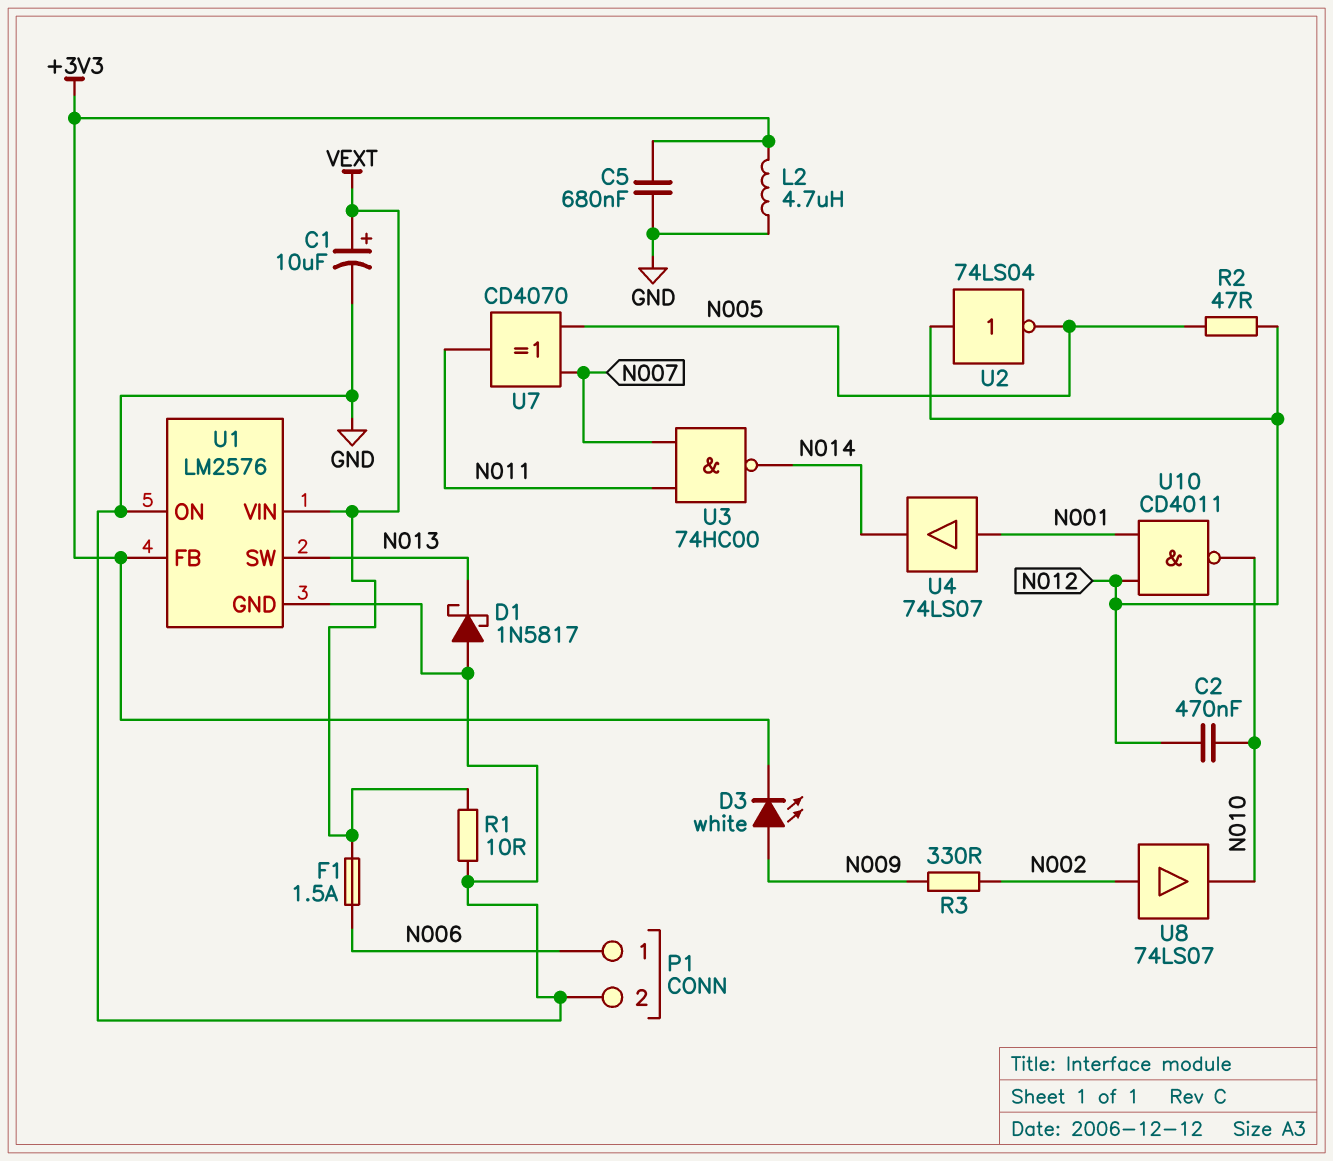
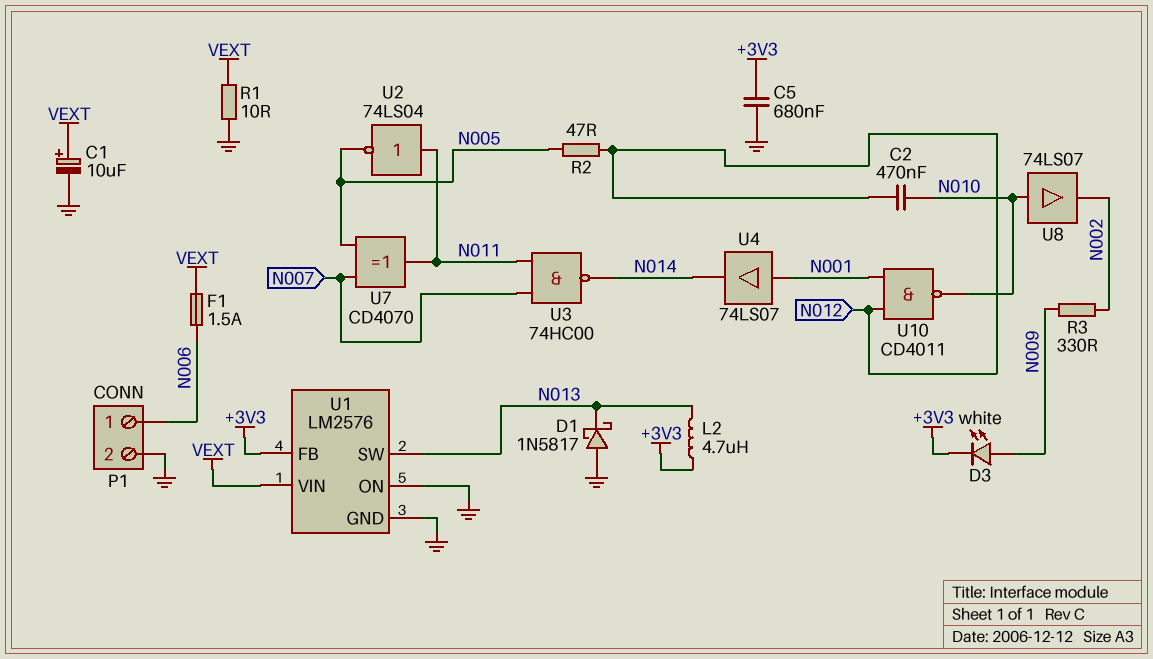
L2: 4.7uH (+3V3, GND) -> 4.7uH (+3V3, N013)
U2: NOT 74LS04 (in N012, out N005) -> NOT 74LS04 (in N011, out N005)
U8: buffer 74LS07 (in N002, out N010) -> buffer 74LS07 (in N010, out N002)

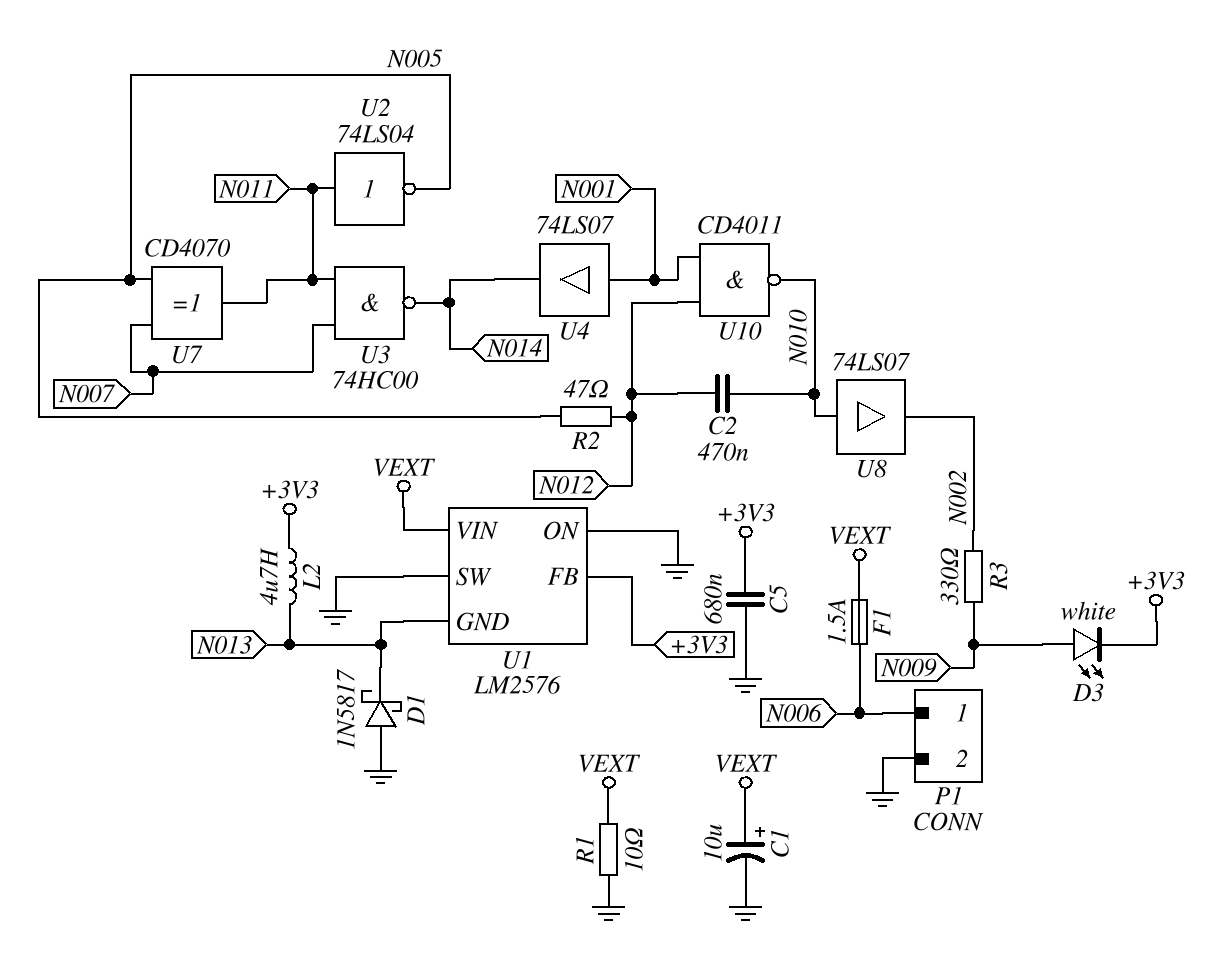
U1 pin GND: GND -> N013
U1 pin SW: N013 -> GND

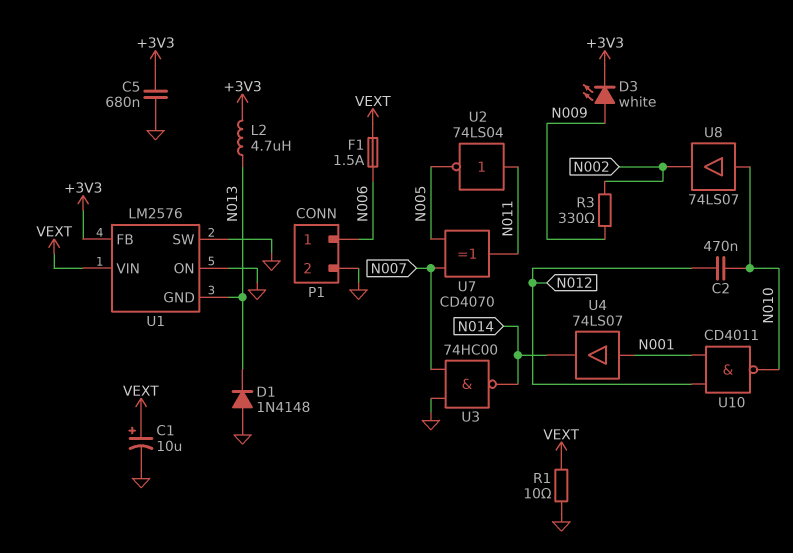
D1: schottky 1N5817 (A GND, K N013) -> diode 1N4148 (A GND, K N013)
R2: 47 (N005, N012) -> none
U3: NAND 74HC00 (in N007, in N011, out N014) -> NAND 74HC00 (in GND, in N007, out N014)

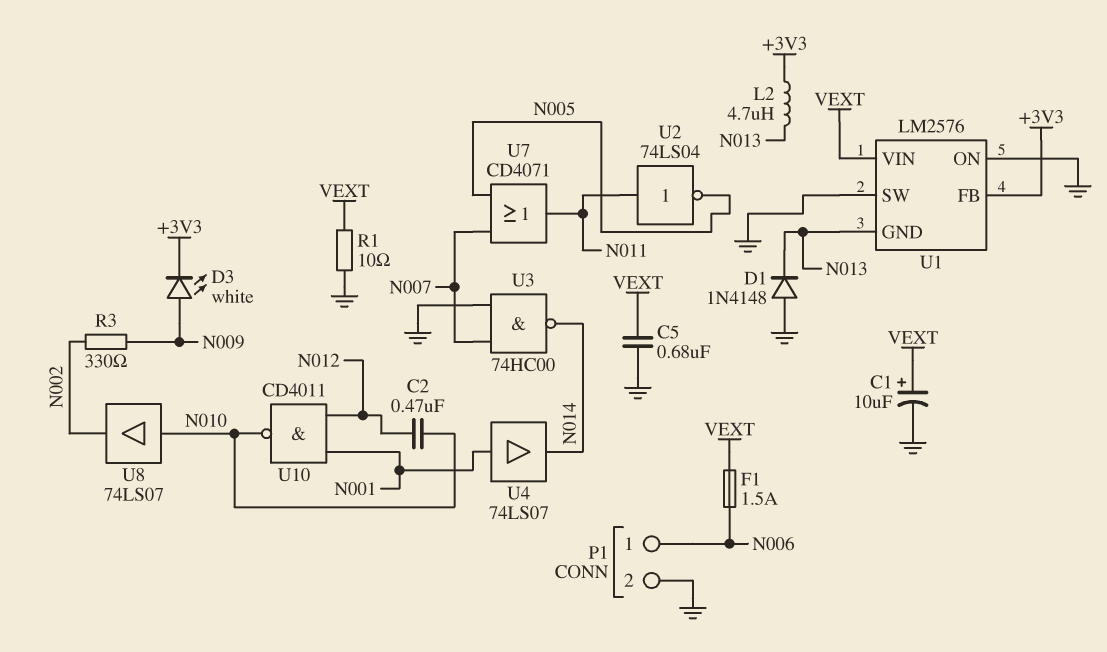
C5: 680nF (+3V3, GND) -> 680nF (GND, VEXT)
U7: XOR CD4070 (in N005, in N007, out N011) -> OR CD4071 (in N005, in N007, out N011)

